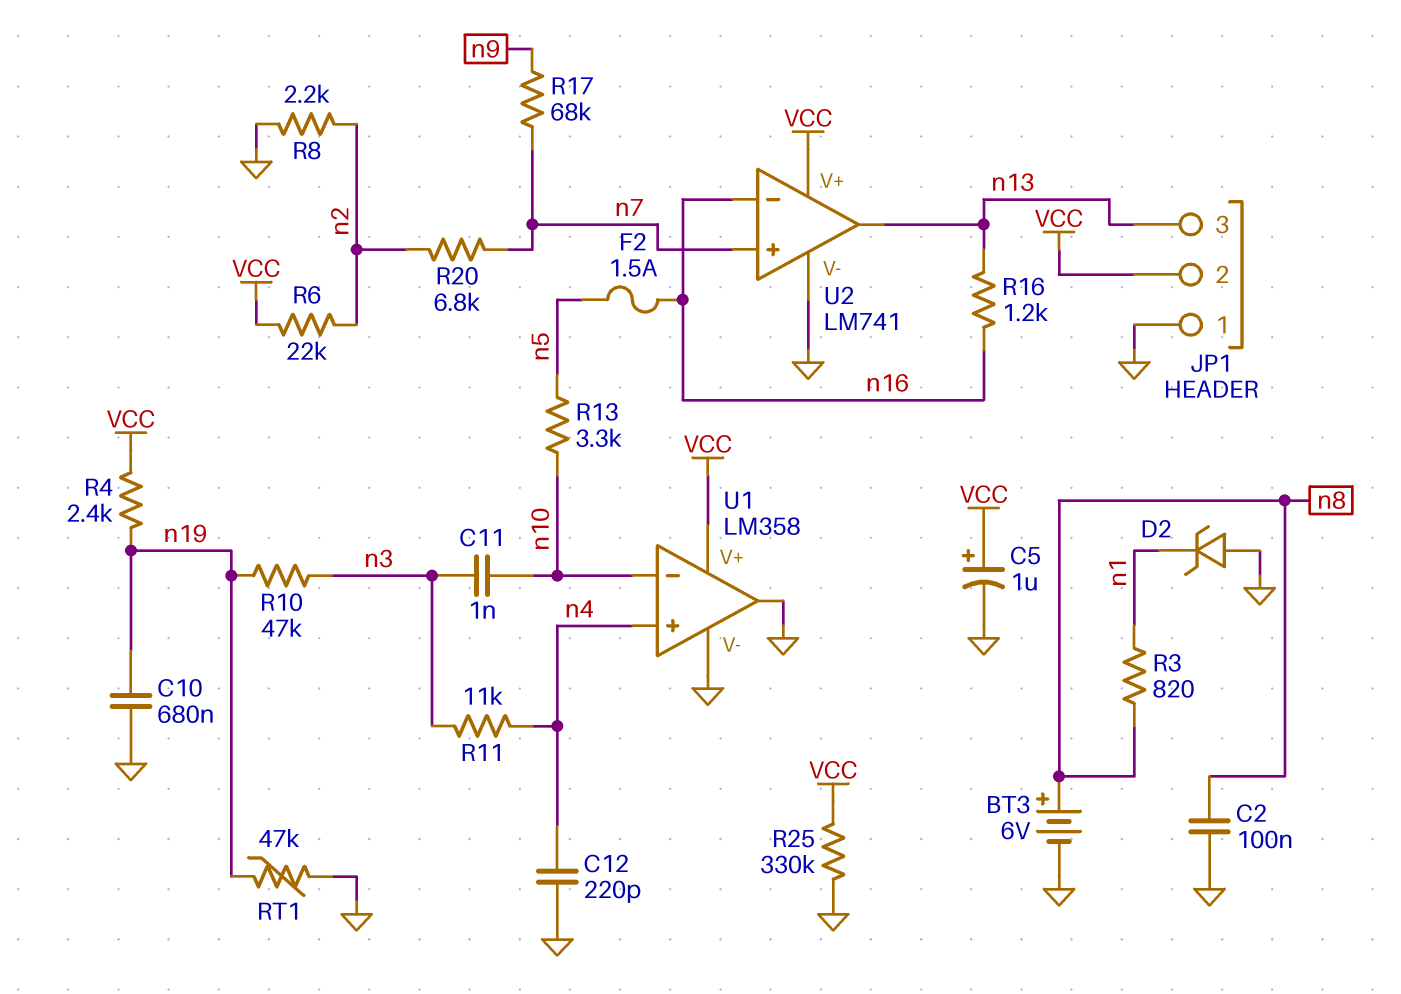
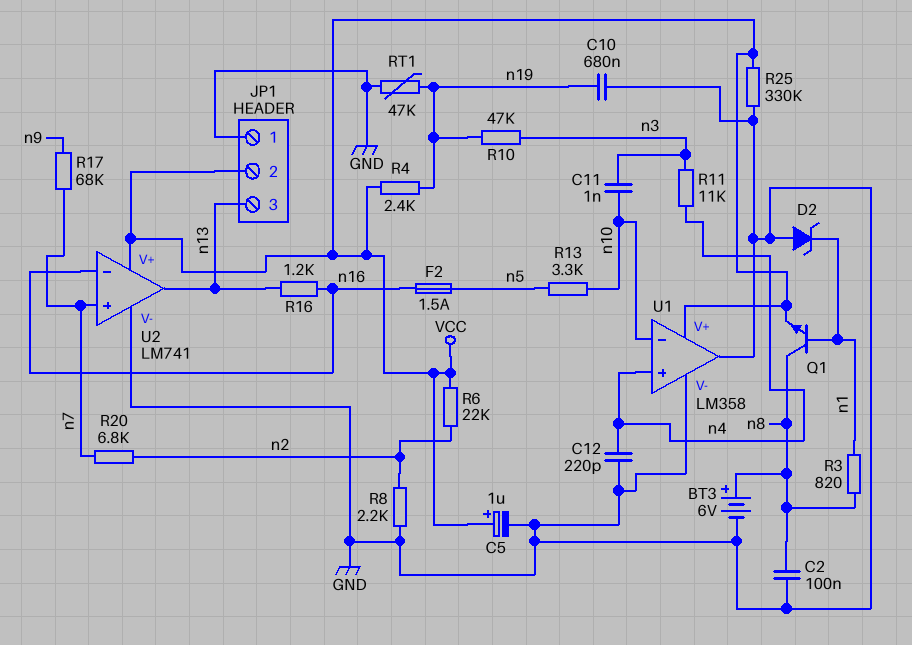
Q1: none -> NPN (B n1, C n8, E VCC)

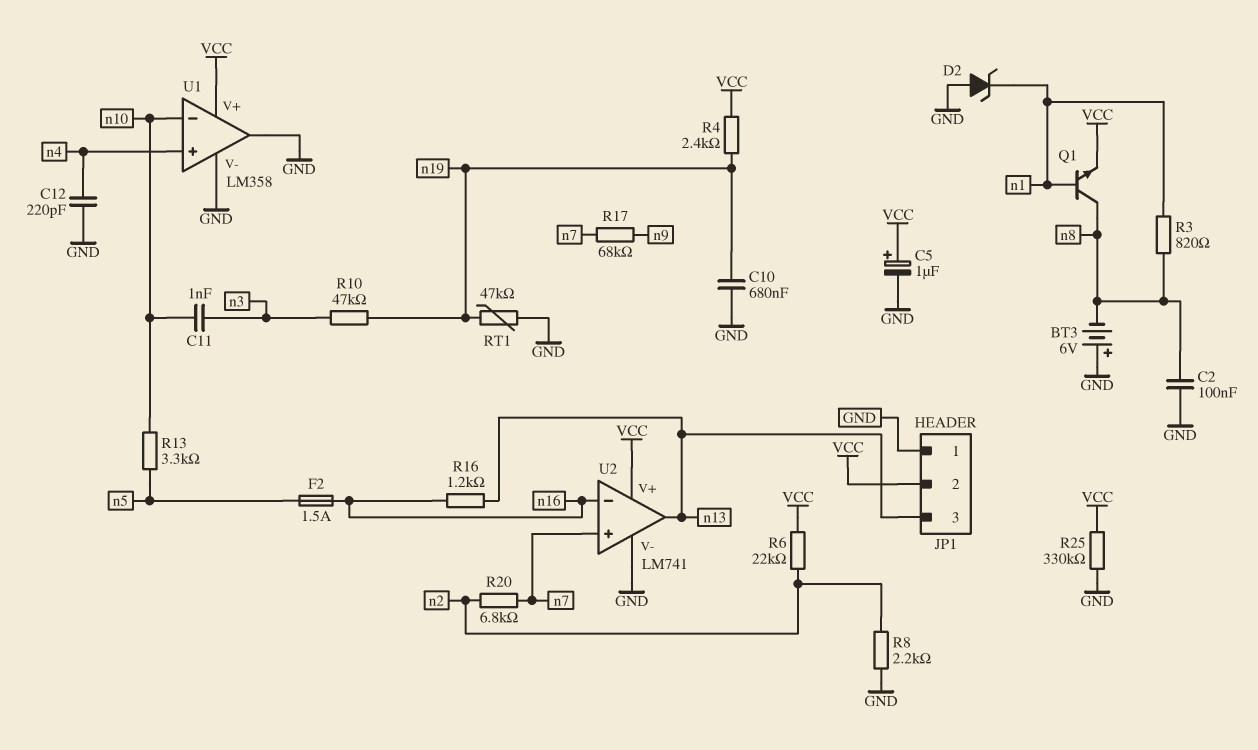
BT3: 6V (plus n8, minus GND) -> 6V (plus GND, minus n8)
R11: 11k (n3, n4) -> none

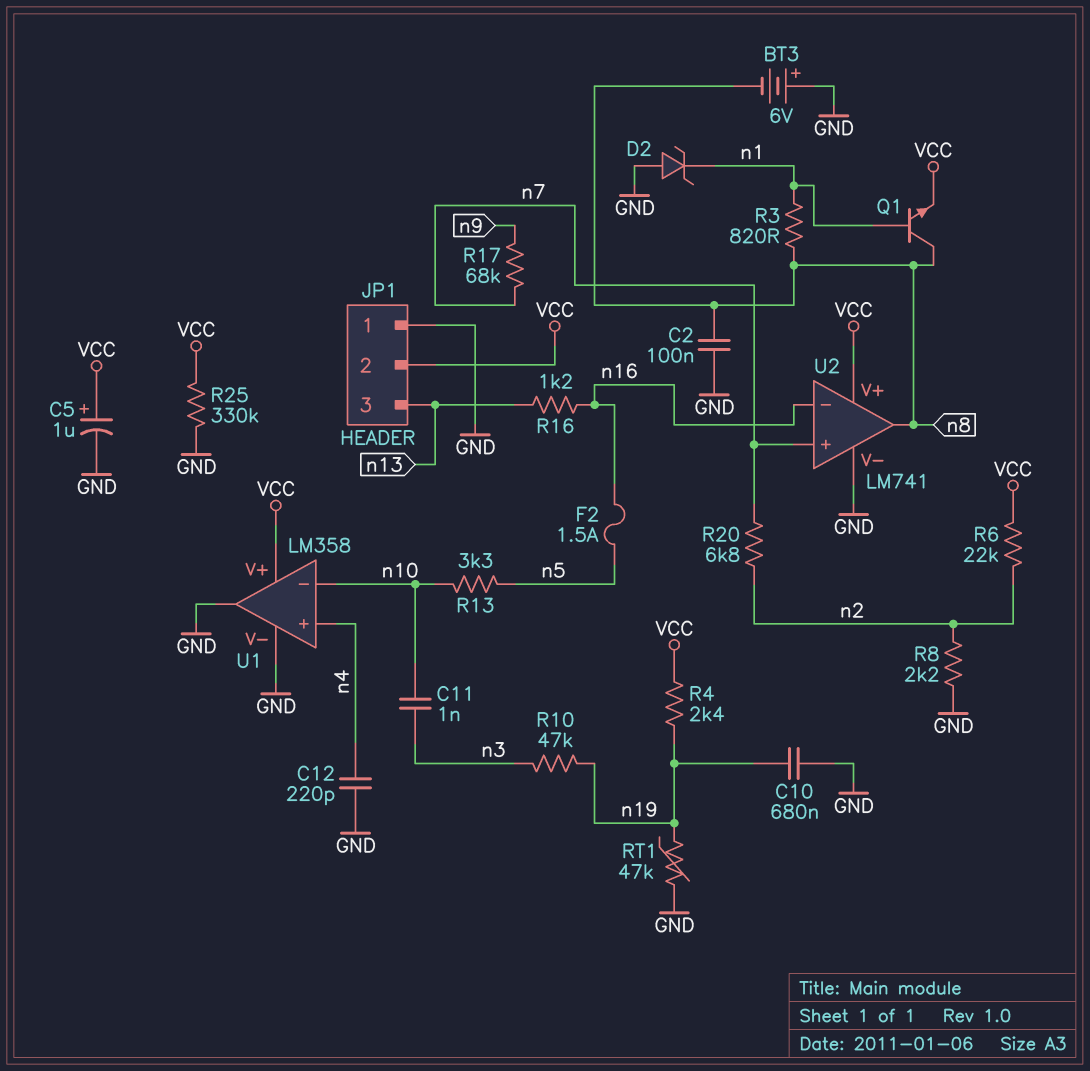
U2 pin out: n13 -> n8

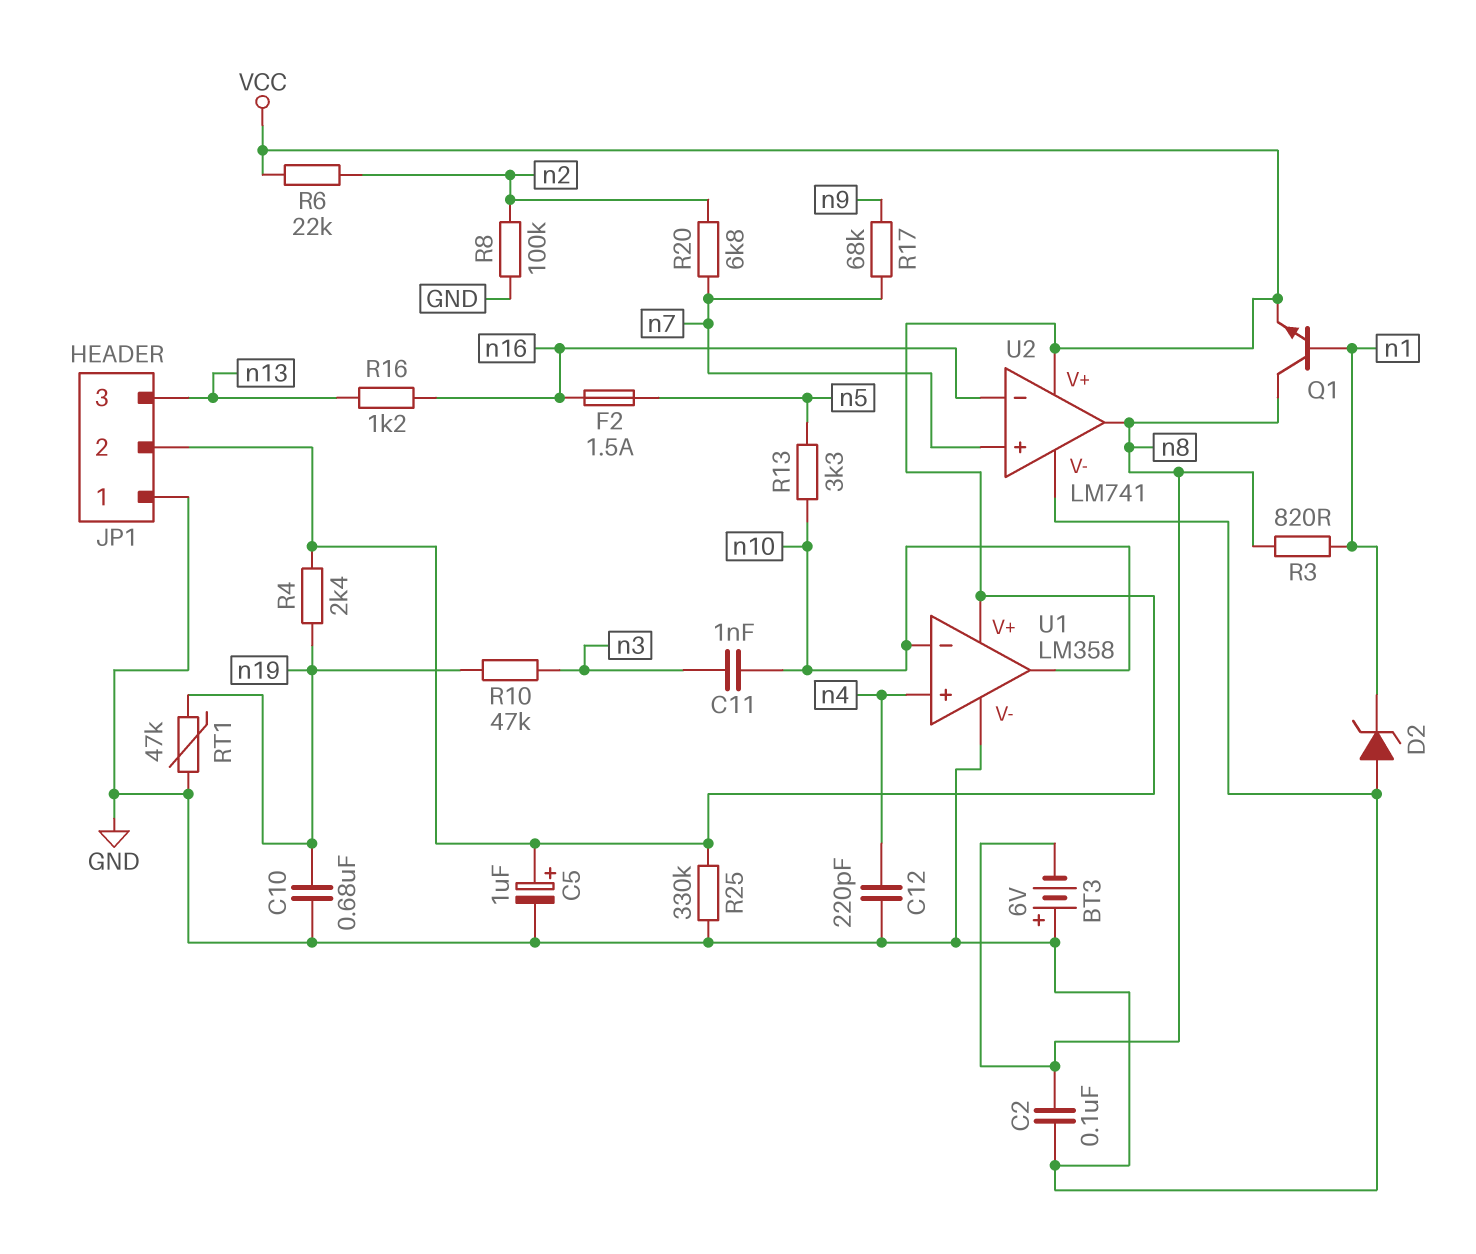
R8: 2.2k (GND, n2) -> 100k (GND, n2)
U1 pin out: GND -> n10

